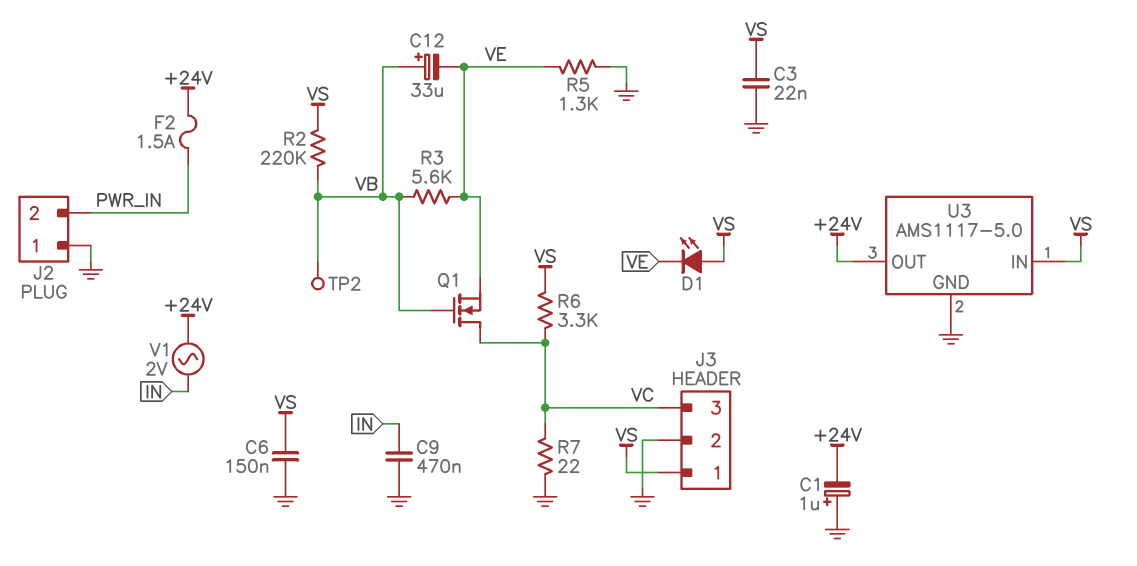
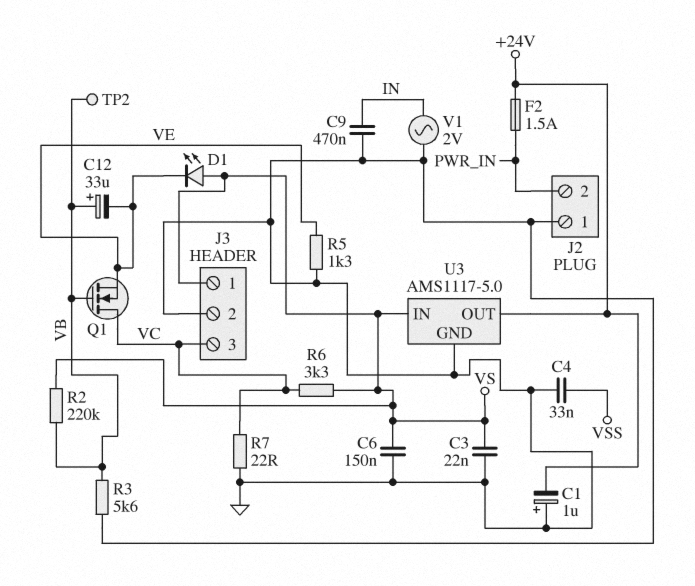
C4: none -> 33nF (GND, VSS)
R3: 5.6k (VB, VE) -> 5.6k (GND, VB)
V1: AC 2V (+24V, IN) -> AC 2V (GND, IN)

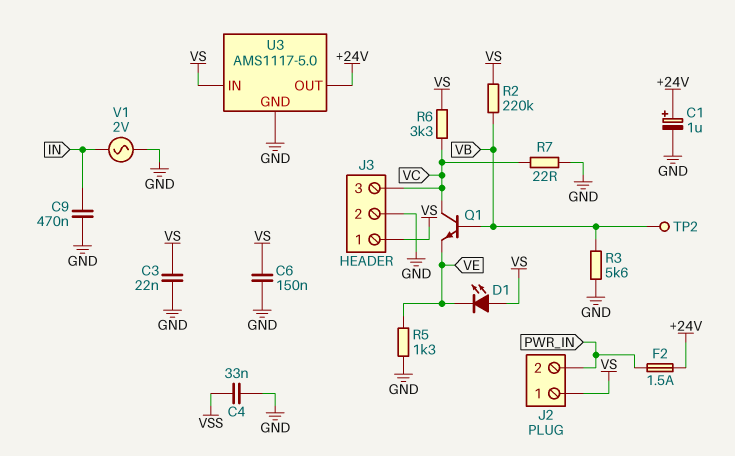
C1: 1uF (plus GND, minus +24V) -> 1uF (plus +24V, minus GND)
C12: 33uF (plus VB, minus VE) -> none
J2 pin 1: GND -> VS
Q1: NMOS (G VB, D VC, S VE) -> NPN (B VB, C VC, E VE)

